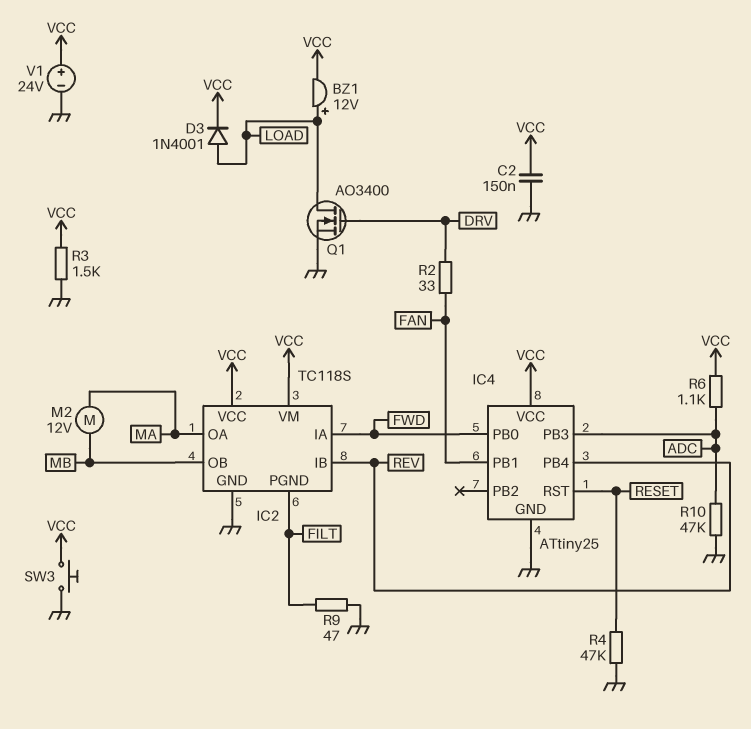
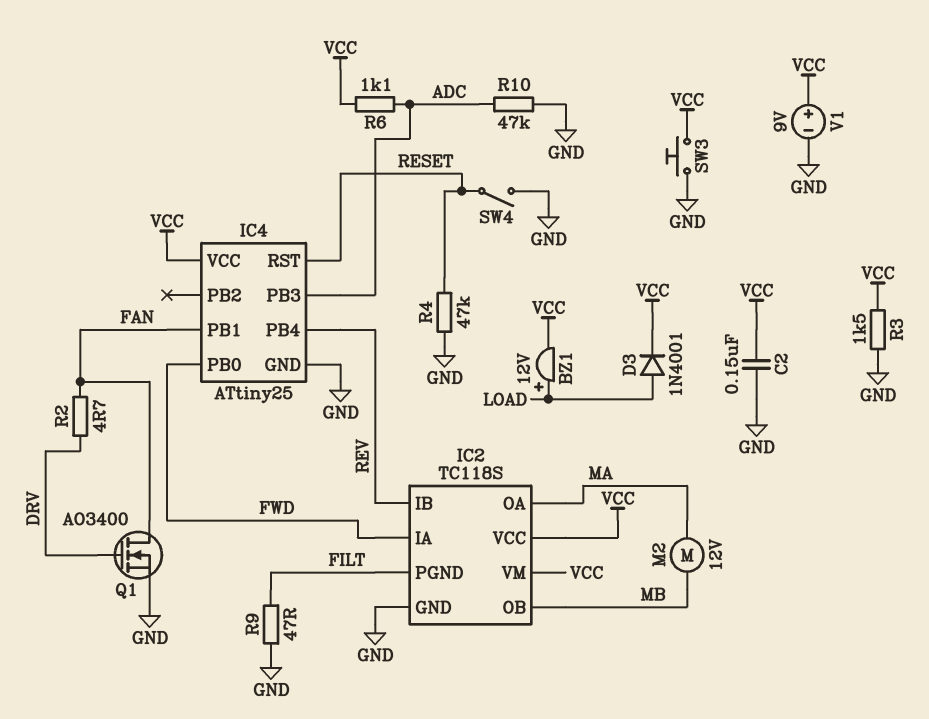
Q1: NMOS AO3400 (G DRV, D LOAD, S GND) -> NMOS AO3400 (G DRV, D FAN, S GND)
R2: 33 (DRV, FAN) -> 4.7 (DRV, FAN)
SW4: none -> switch (GND, RESET)
V1: 24V (plus VCC, minus GND) -> 9V (plus VCC, minus GND)

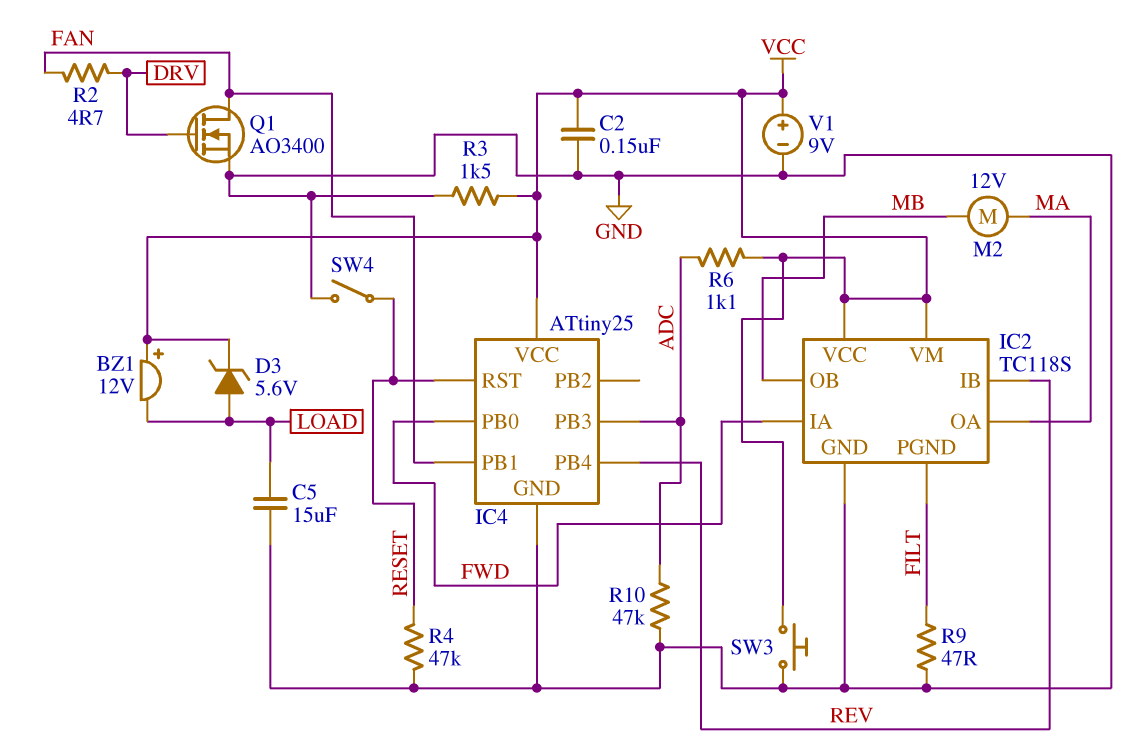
BZ1: buzzer 12V (plus LOAD, minus VCC) -> buzzer 12V (plus VCC, minus LOAD)
C5: none -> 15uF (GND, LOAD)
D3: diode 1N4001 (A LOAD, K VCC) -> zener 5.6V (A LOAD, K VCC)

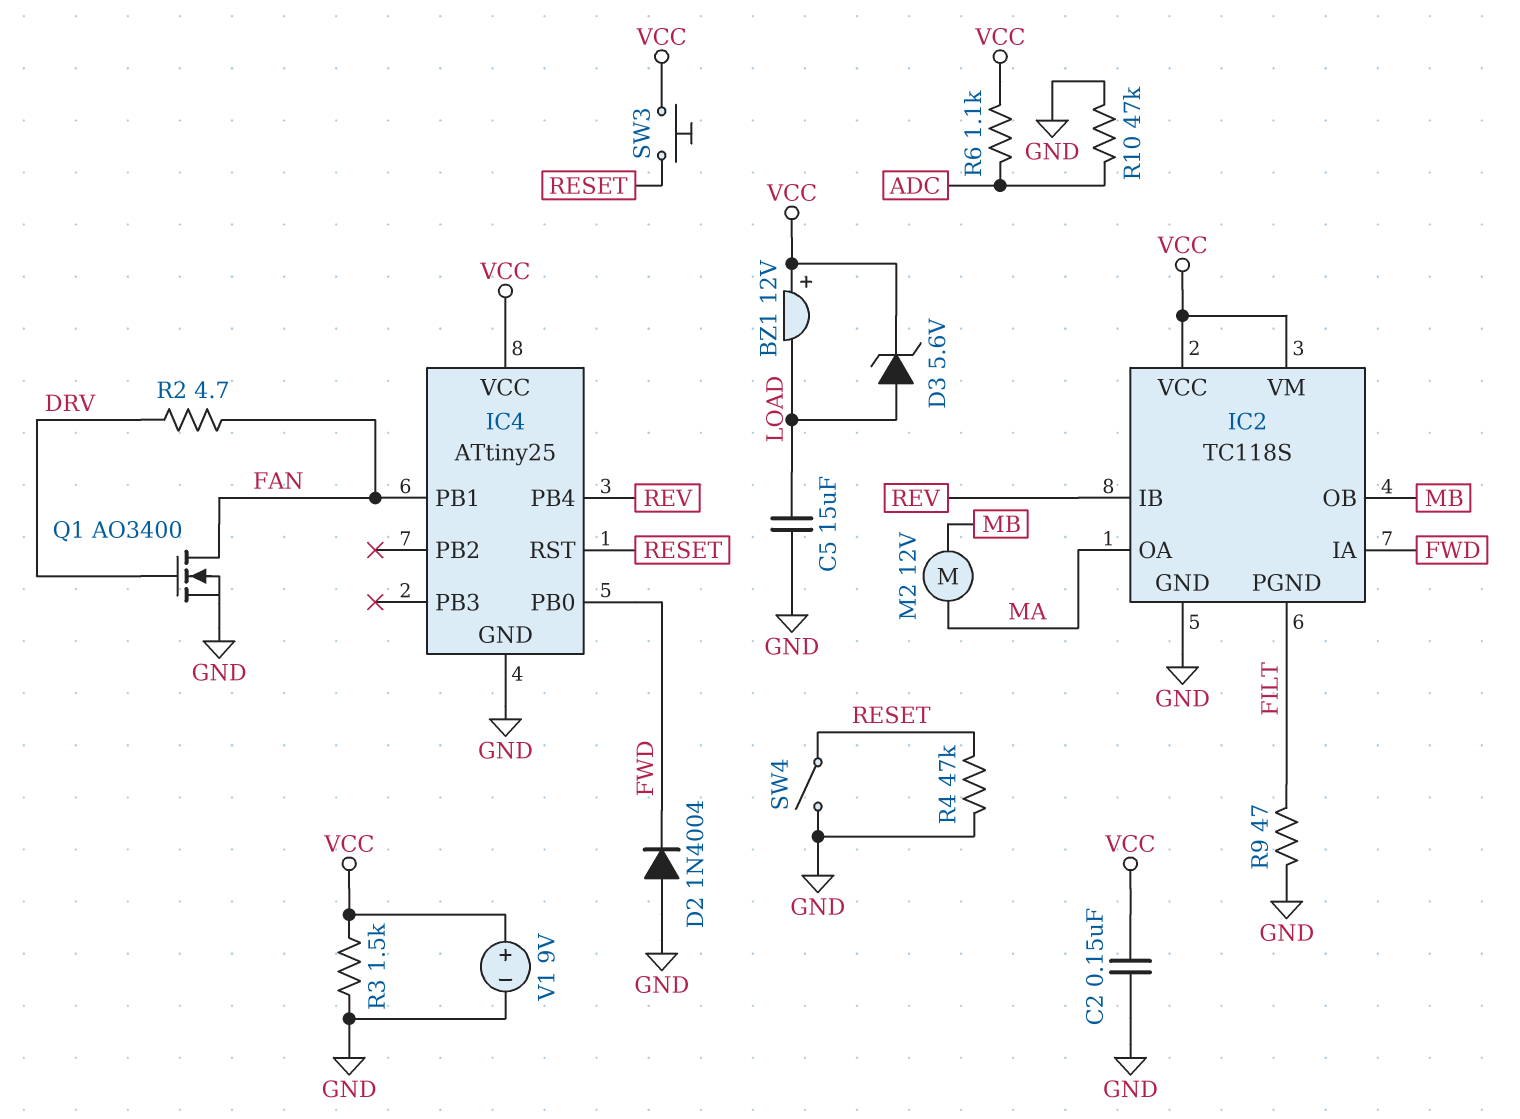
D2: none -> diode 1N4004 (A GND, K FWD)
IC4 pin PB3: ADC -> none
SW3: button (GND, VCC) -> button (RESET, VCC)

